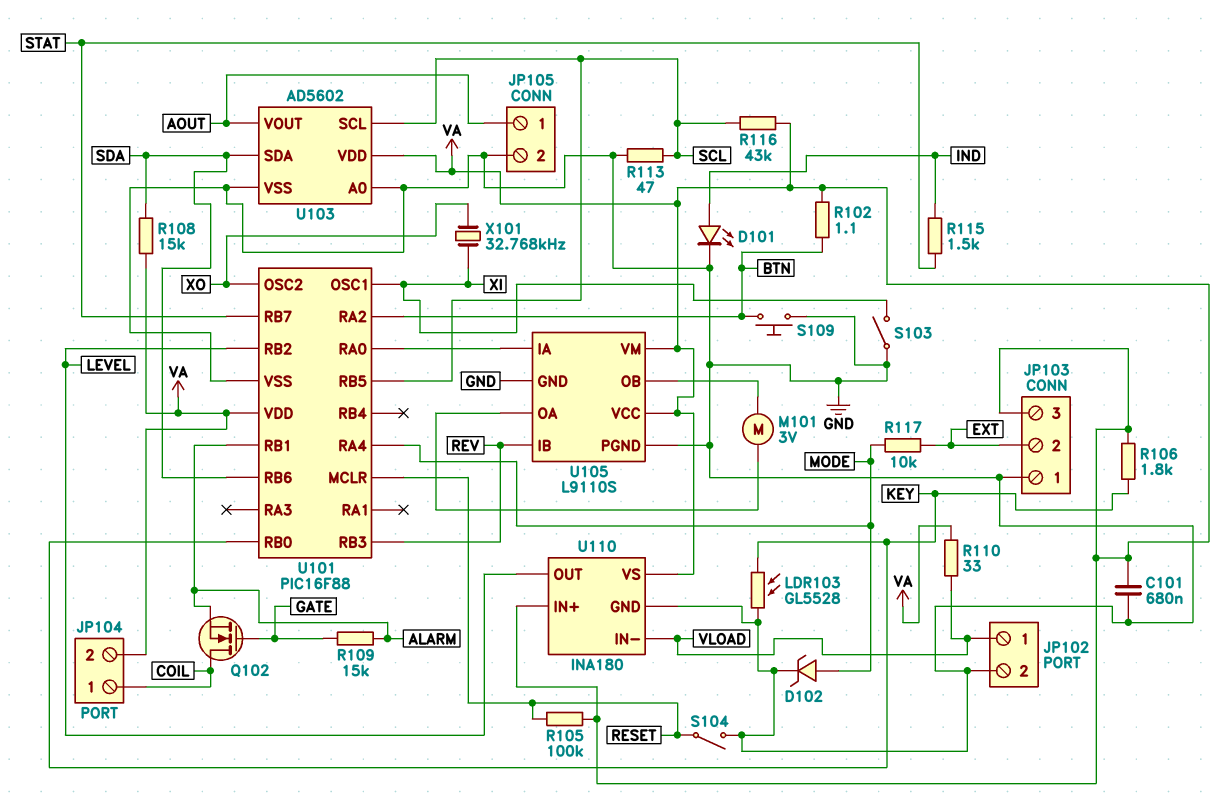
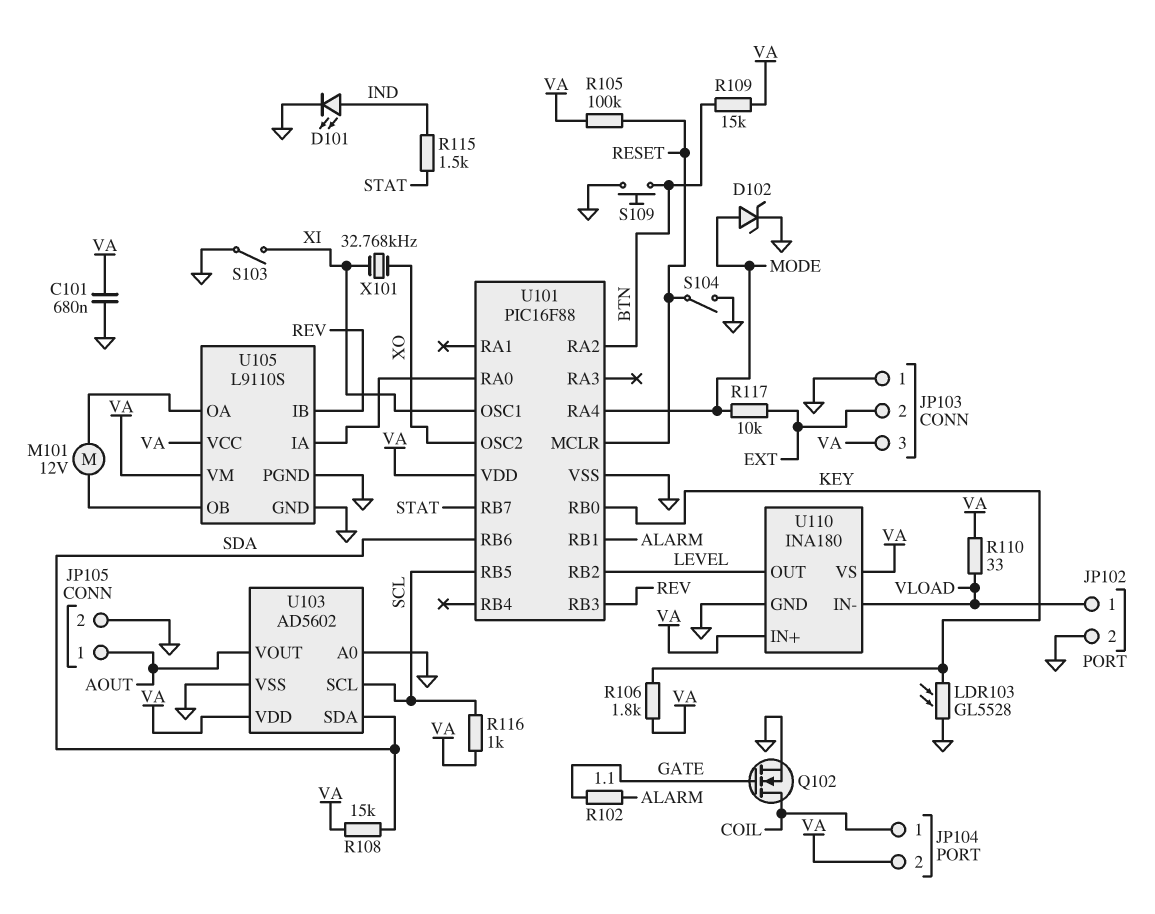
M101: motor 3V (U105/OA, U105/OB) -> motor 12V (U105/OA, U105/OB)
Q102: NMOS (G GATE, D COIL, S ALARM) -> NMOS (G GATE, D COIL, S GND)
R102: 1.1 (BTN, VA) -> 1.1 (ALARM, GATE)
R109: 15k (ALARM, GATE) -> 15k (BTN, VA)
R113: 47 (GND, SCL) -> none
R116: 43k (SCL, VA) -> 1k (SCL, VA)

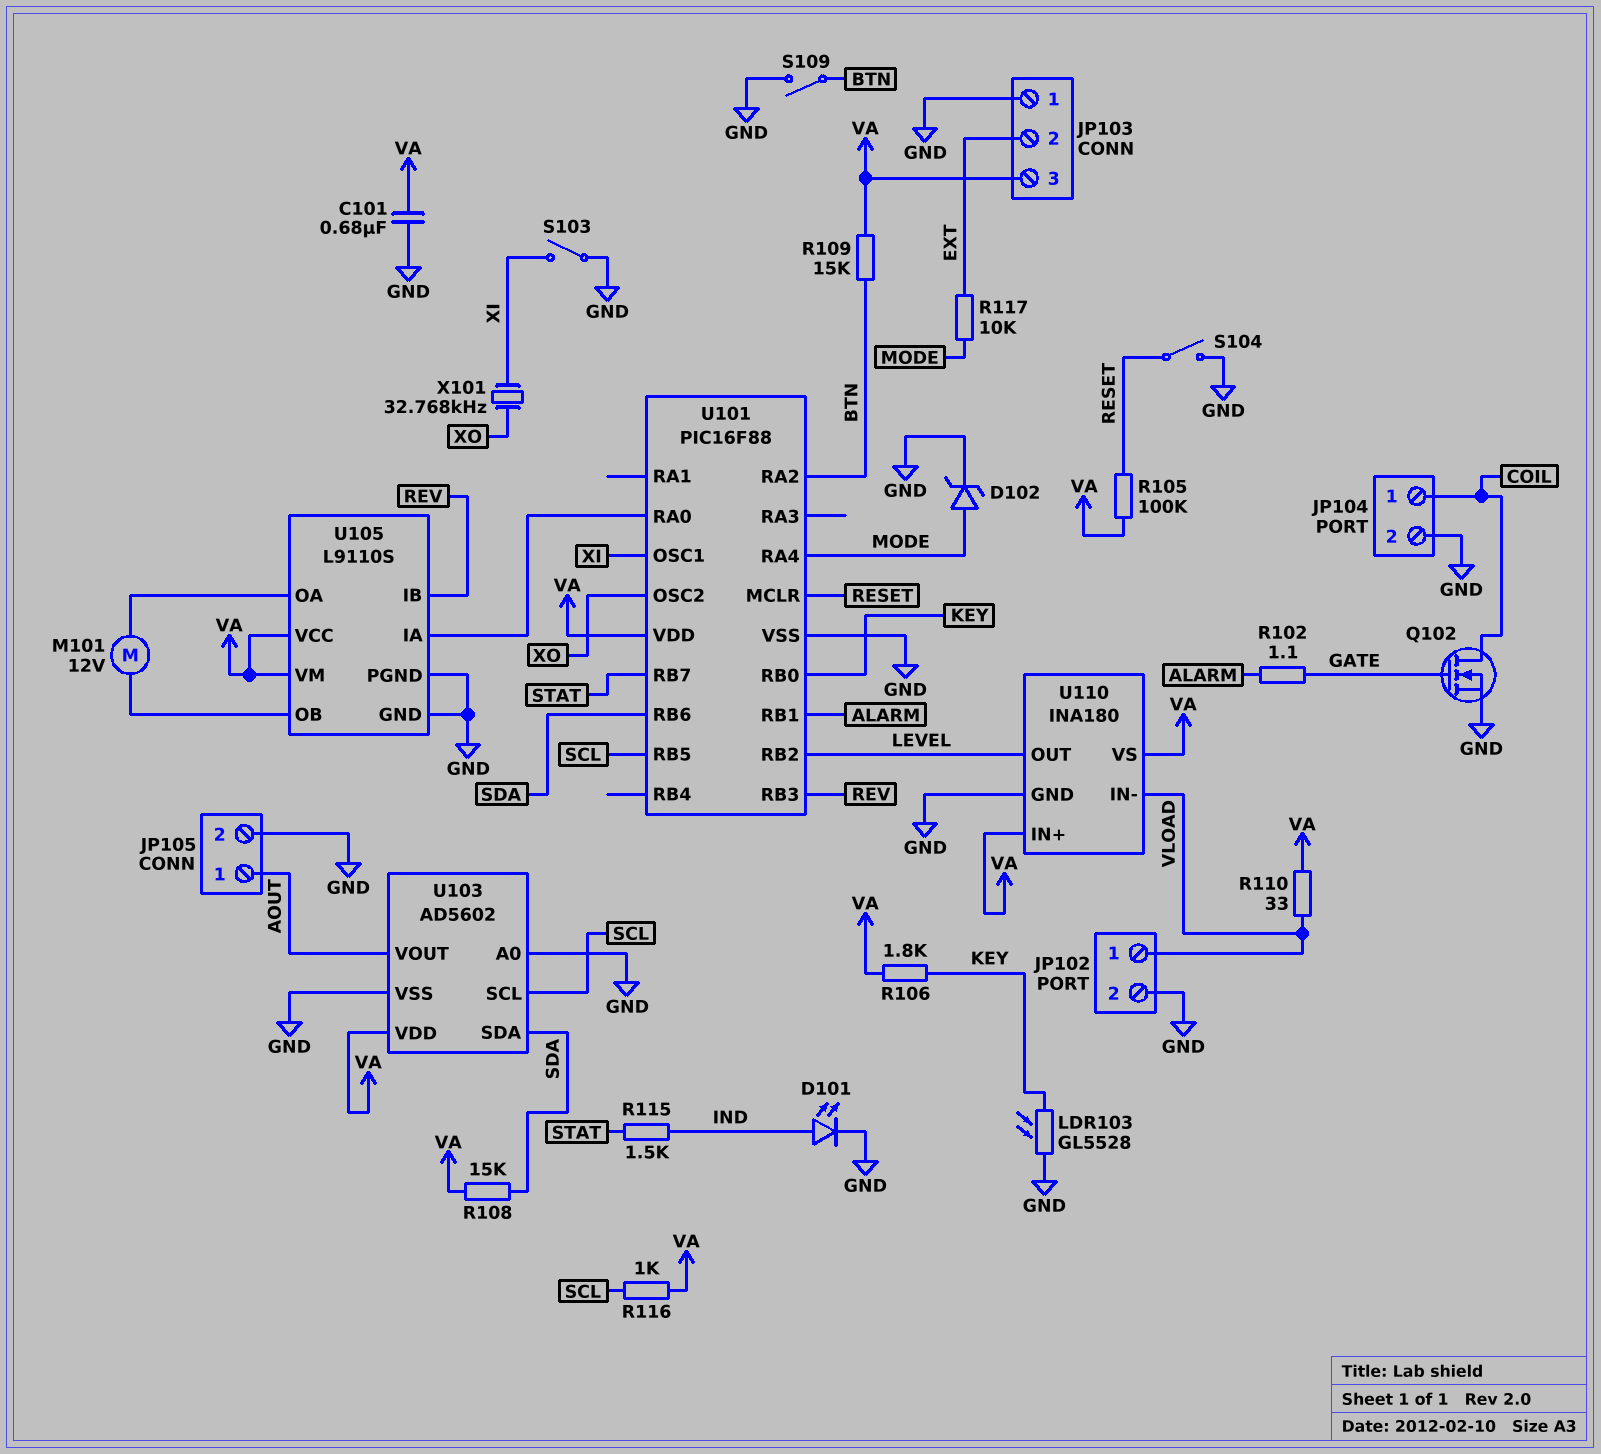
JP104 pin 2: VA -> GND
S109: button (BTN, GND) -> switch (BTN, GND)

